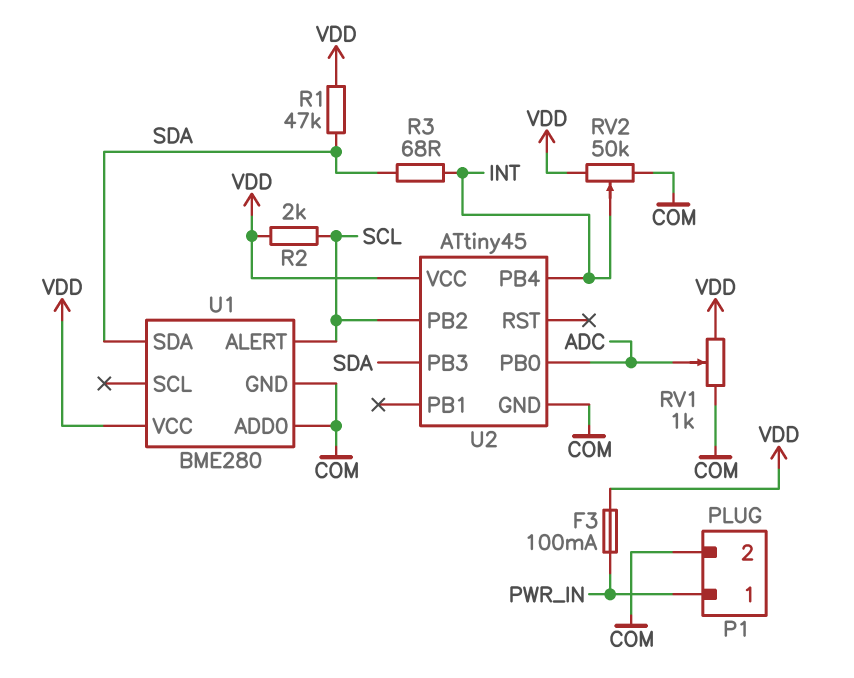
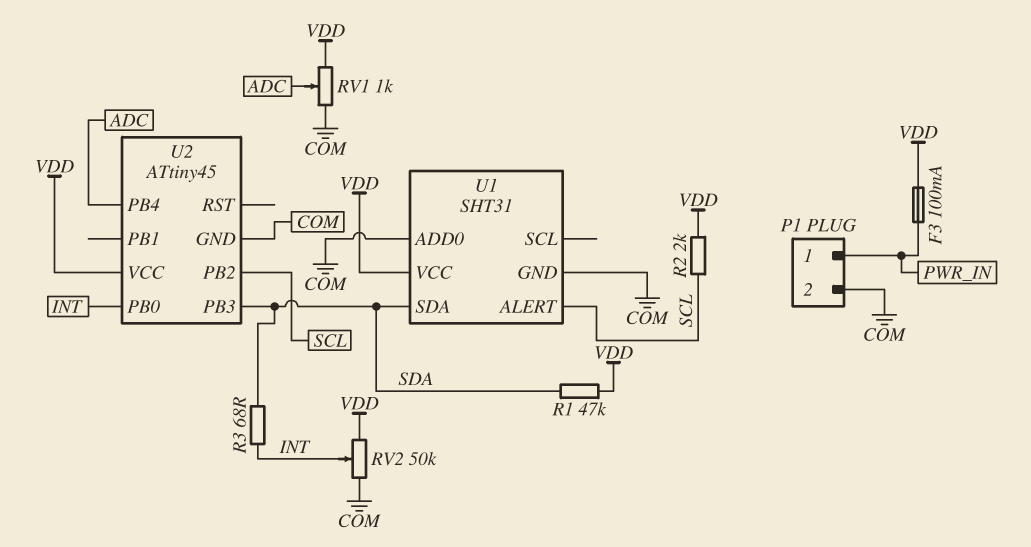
U1: BME280 -> SHT31
U2 pin PB0: ADC -> INT
U2 pin PB4: INT -> ADC

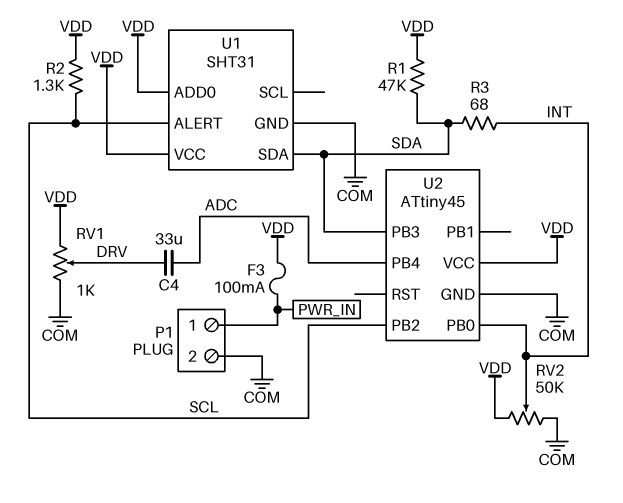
C4: none -> 33uF (ADC, DRV)
R2: 2k (SCL, VDD) -> 1.3k (SCL, VDD)
RV1: 1k (COM, VDD, wiper ADC) -> 1k (COM, VDD, wiper DRV)
U1 pin ADD0: COM -> VDD

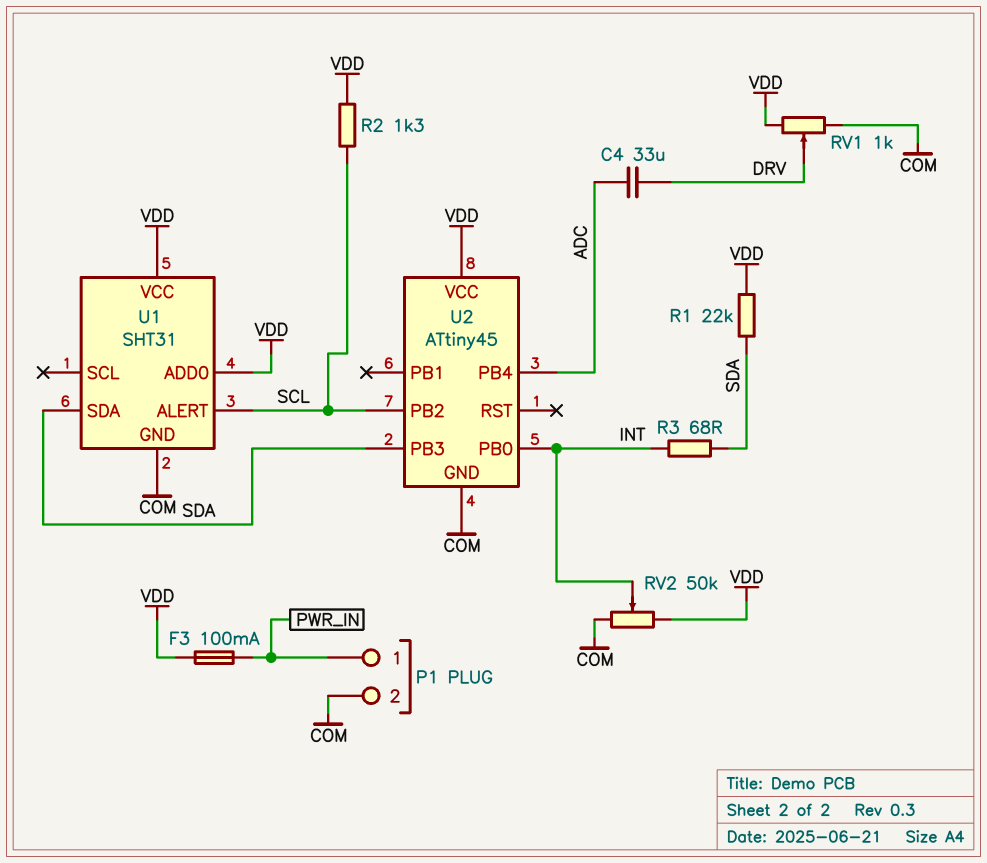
R1: 47k (SDA, VDD) -> 22k (SDA, VDD)

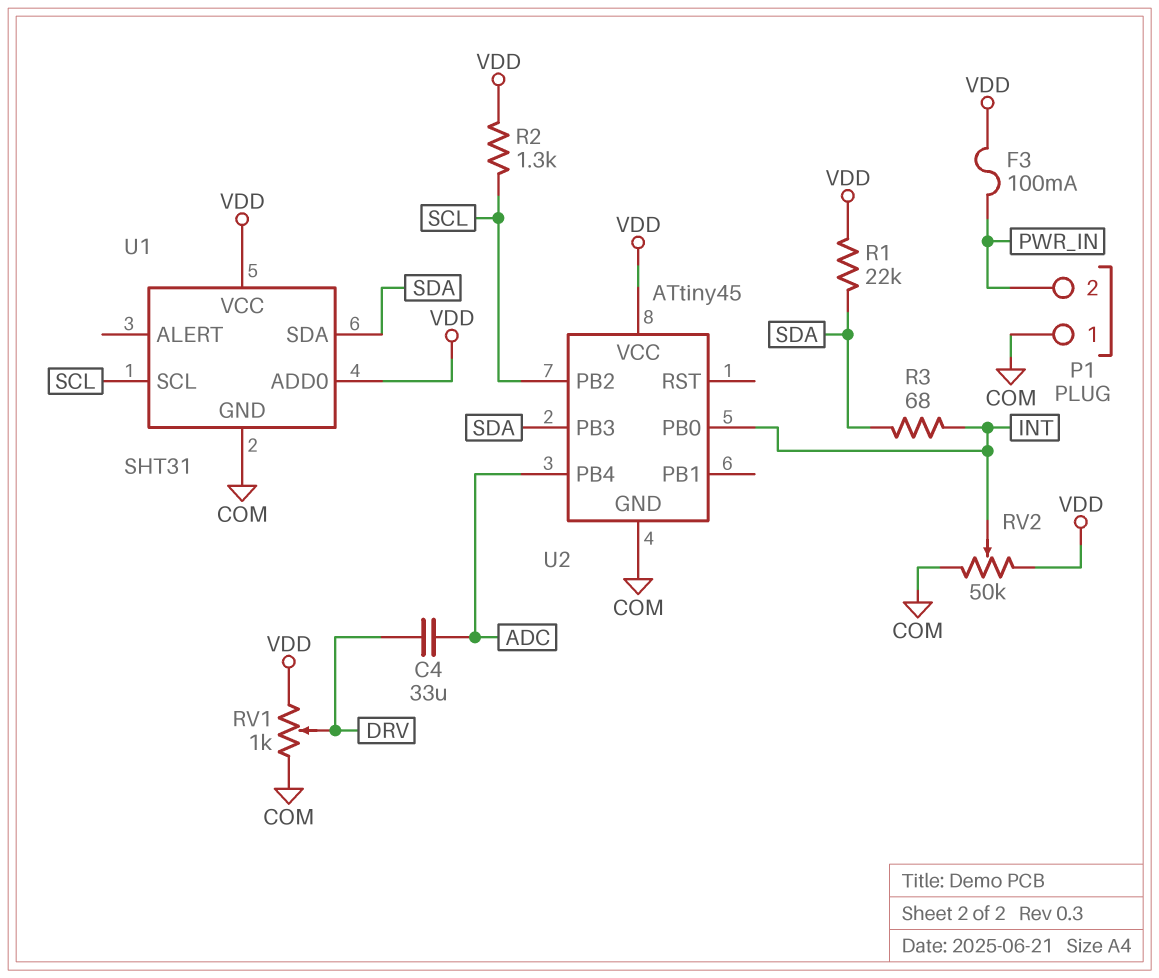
P1 pin 1: PWR_IN -> COM
P1 pin 2: COM -> PWR_IN
U1 pin ALERT: SCL -> none
U1 pin SCL: none -> SCL

